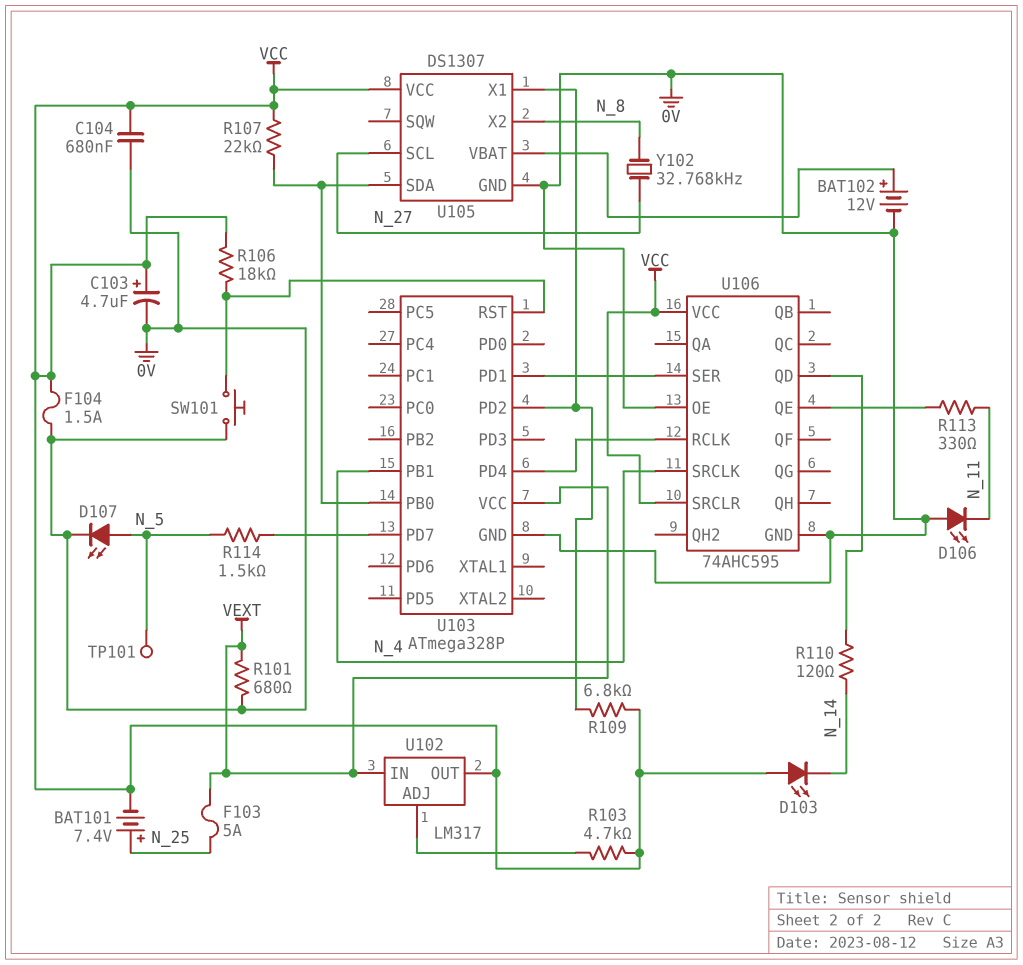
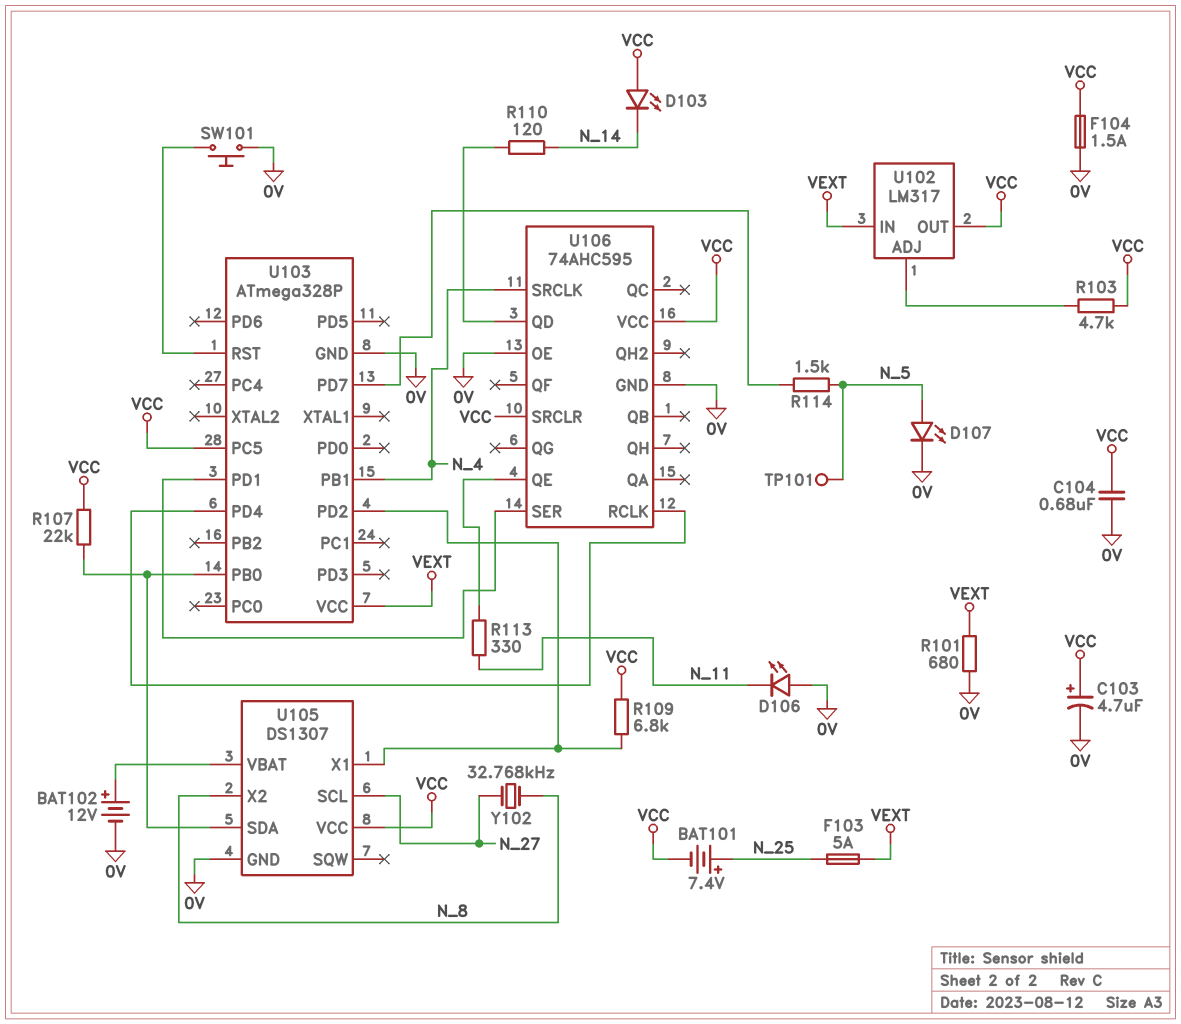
R106: 18k (U103/RST, VCC) -> none
U103 pin PC5: none -> VCC

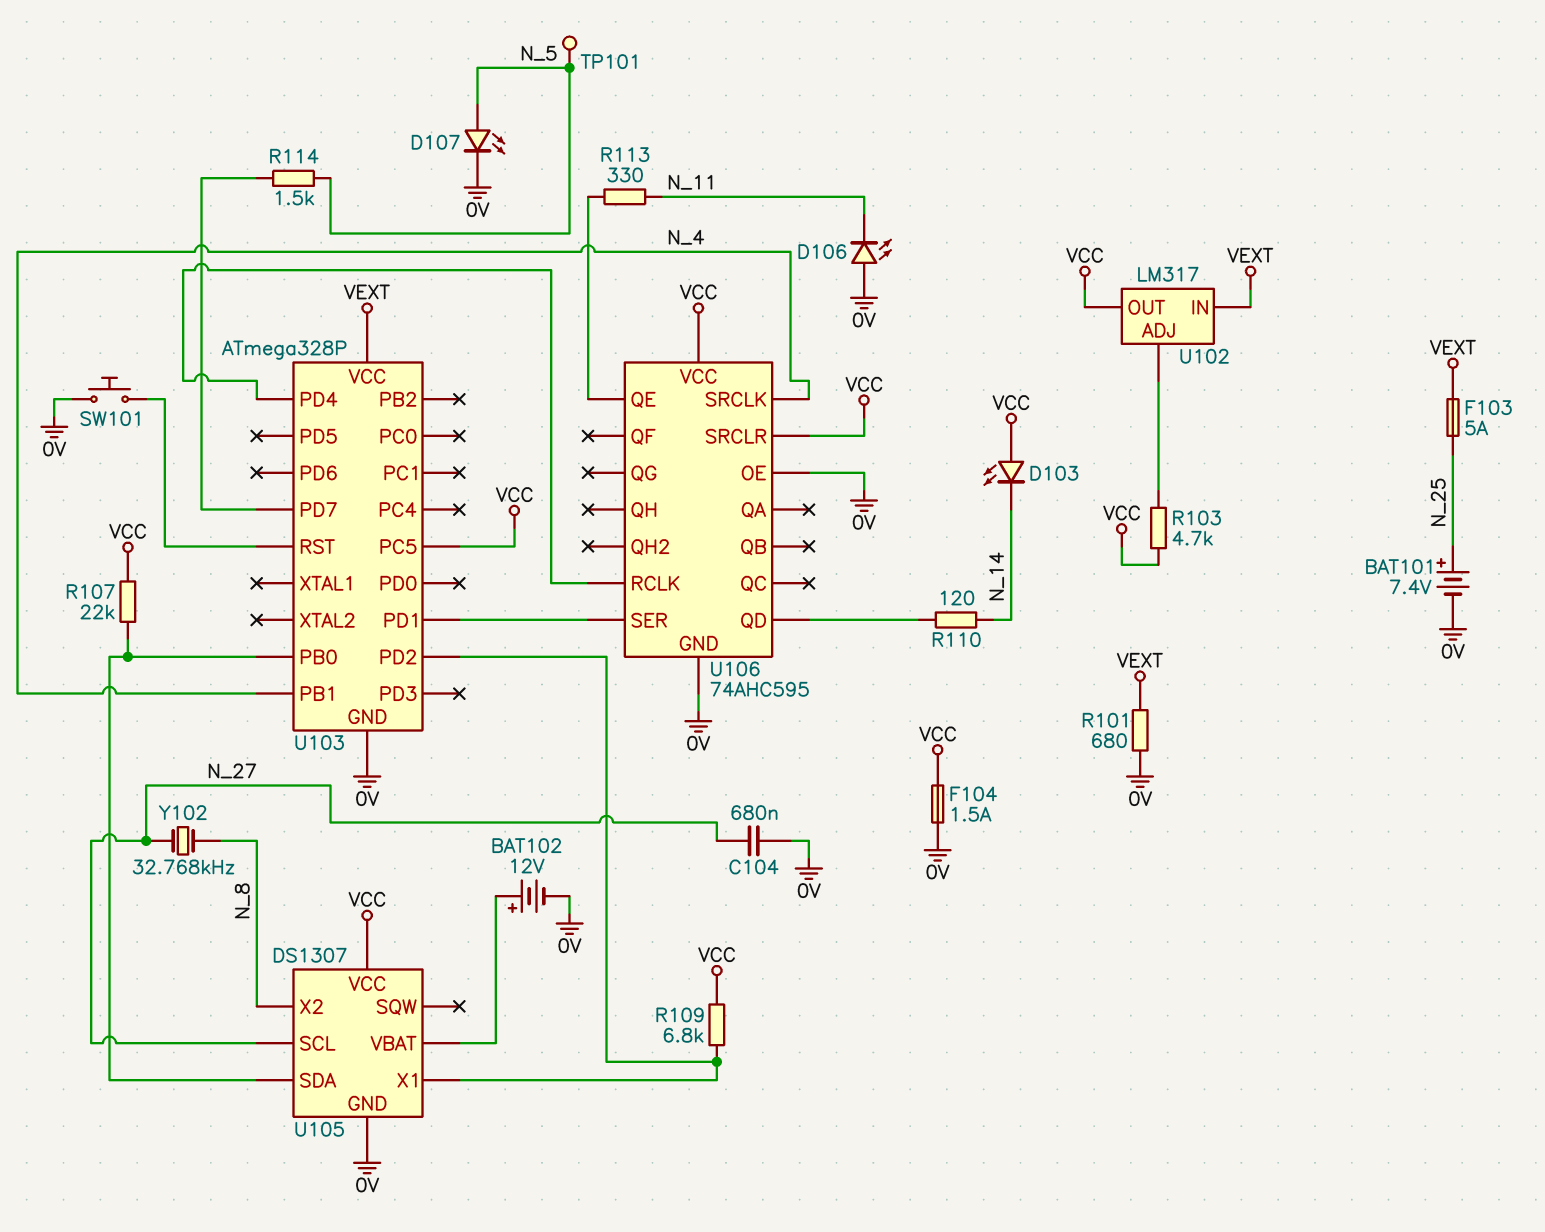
BAT101: 7.4V (plus N_25, minus VCC) -> 7.4V (plus N_25, minus 0V)
C103: 4.7uF (plus VCC, minus 0V) -> none
C104: 680nF (0V, VCC) -> 680nF (0V, N_27)

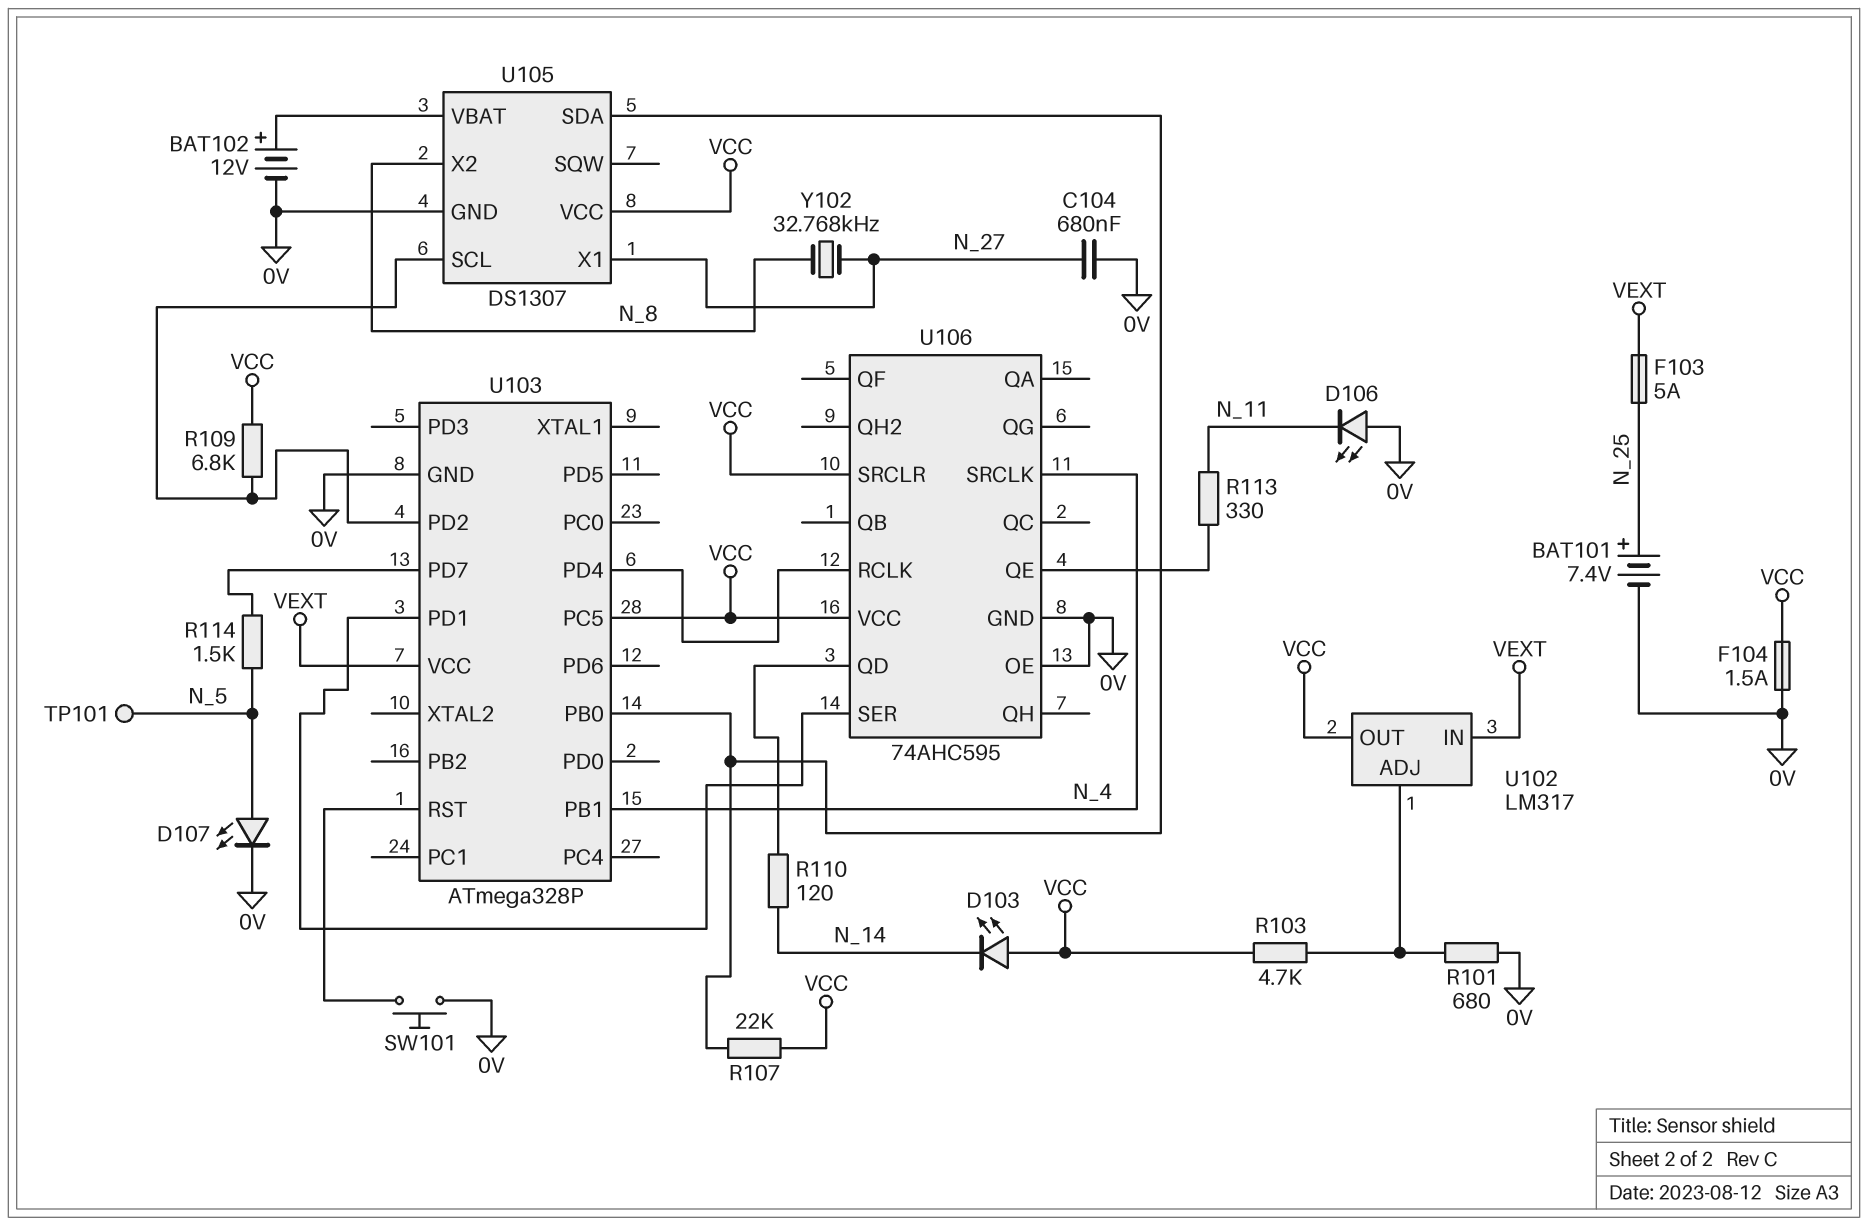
R101: 680 (0V, VEXT) -> 680 (0V, U102/ADJ)
U105 pin SCL: N_27 -> U103/PD2
U105 pin X1: U103/PD2 -> N_27

